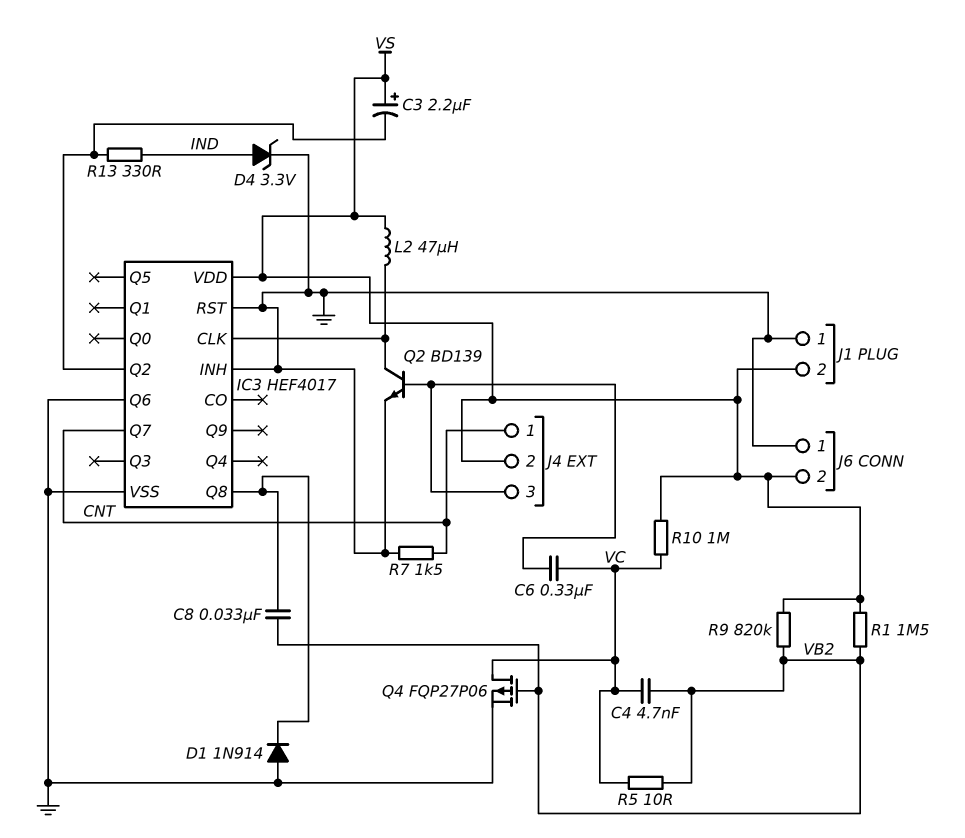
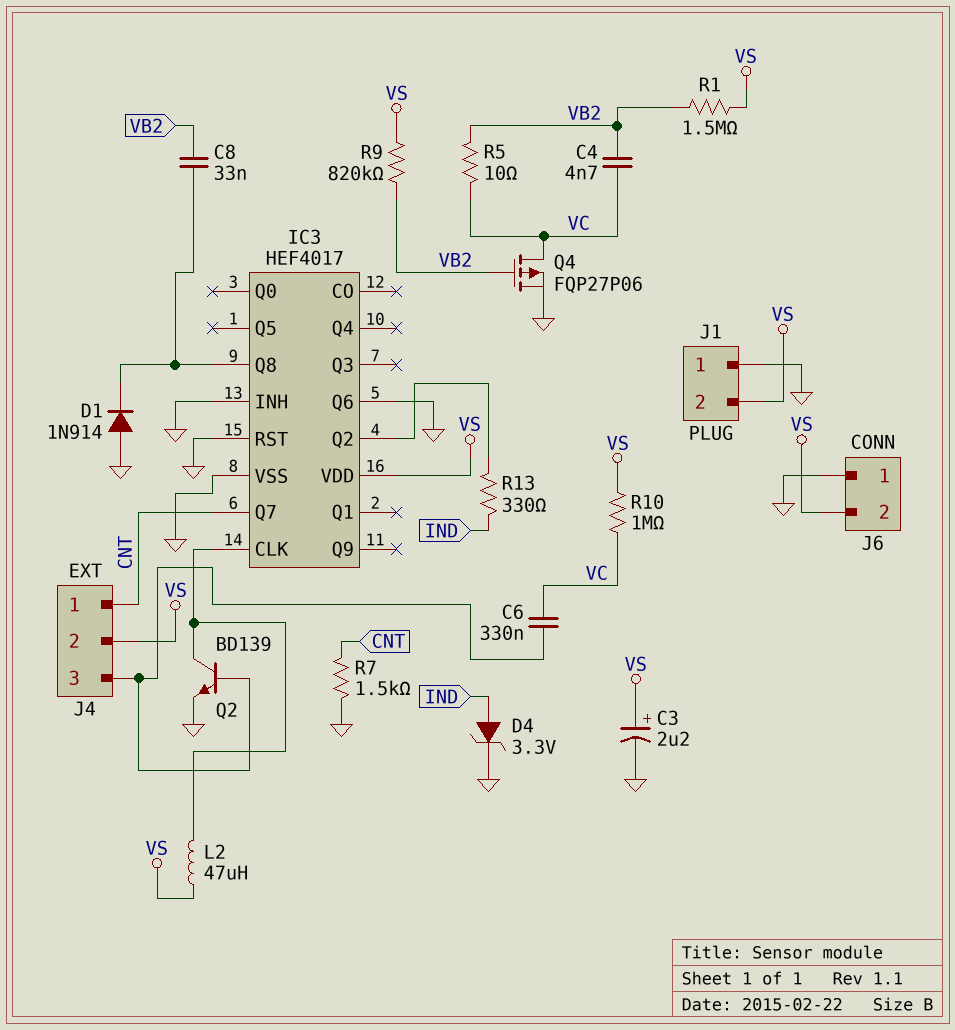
C3: 2.2uF (plus VS, minus IC3/Q2) -> 2.2uF (plus VS, minus GND)

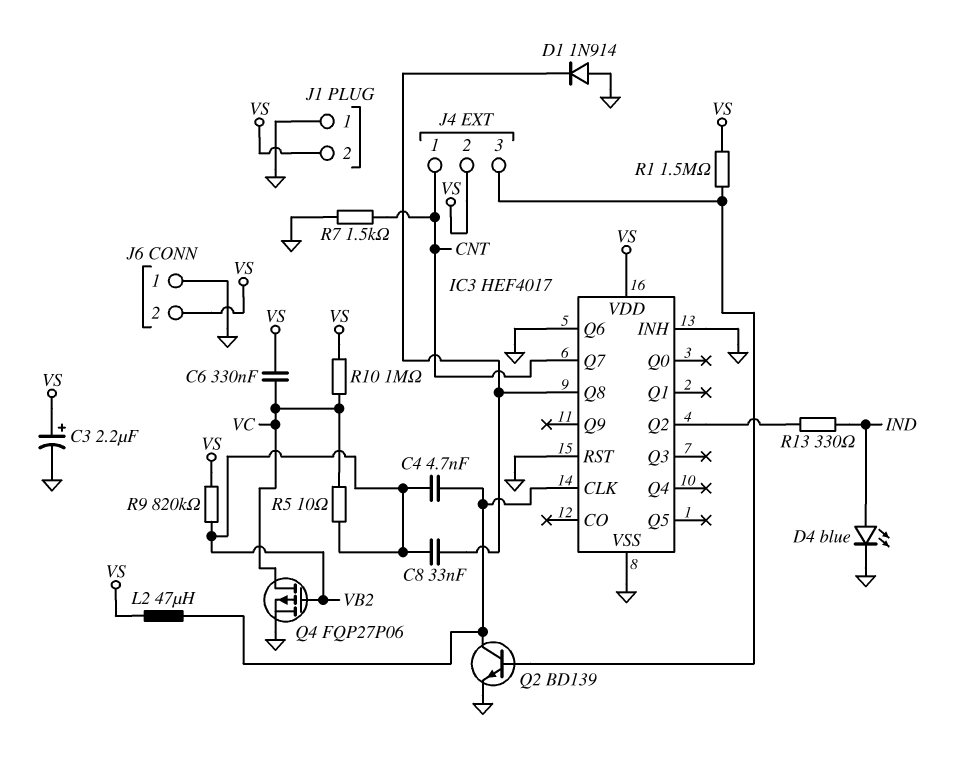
C4: 4.7nF (VB2, VC) -> 4.7nF (IC3/CLK, VB2)
C6: 330nF (J4/3, VC) -> 330nF (VC, VS)
D4: zener 3.3V (A IND, K GND) -> LED blue (A IND, K GND)
R1: 1.5M (VB2, VS) -> 1.5M (J4/3, VS)

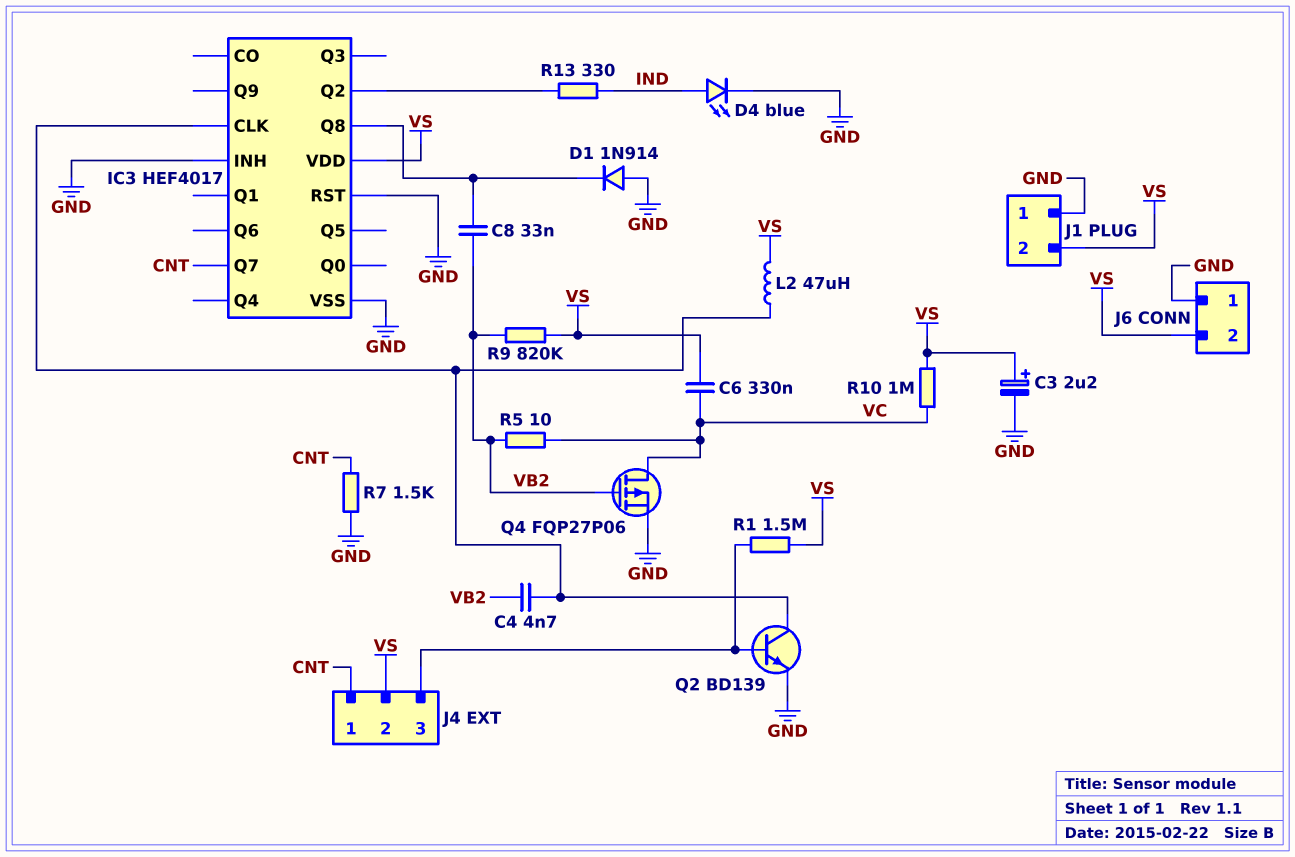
IC3 pin Q6: GND -> none

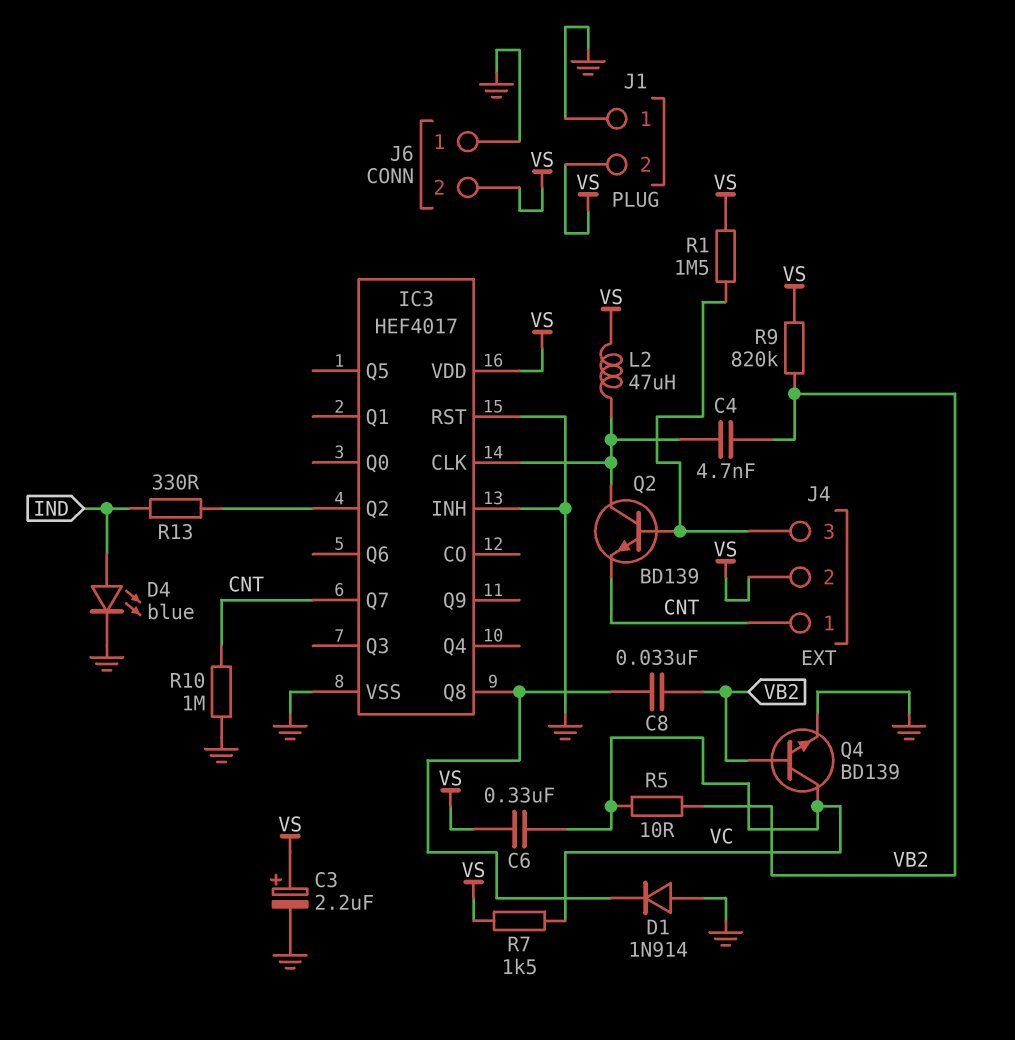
Q2: NPN BD139 (B J4/3, C IC3/CLK, E GND) -> NPN BD139 (B J4/3, C IC3/CLK, E CNT)
Q4: PMOS FQP27P06 (G VB2, D VC, S GND) -> NPN BD139 (B VB2, C VC, E GND)
R7: 1.5k (CNT, GND) -> 1.5k (VC, VS)
R10: 1M (VC, VS) -> 1M (CNT, GND)

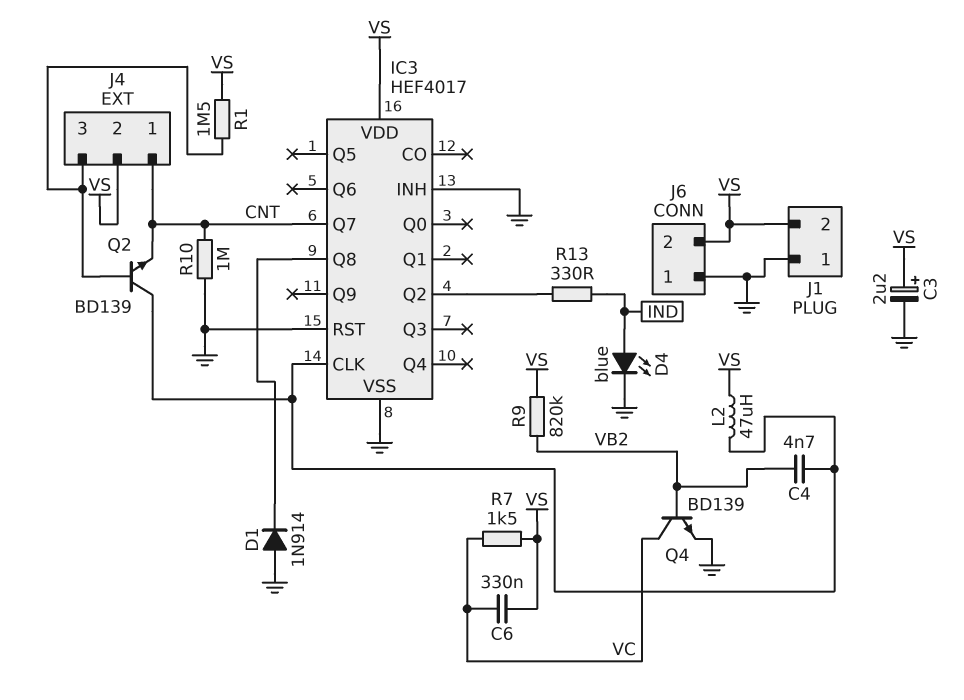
C8: 33nF (IC3/Q8, VB2) -> none
R5: 10 (VB2, VC) -> none

